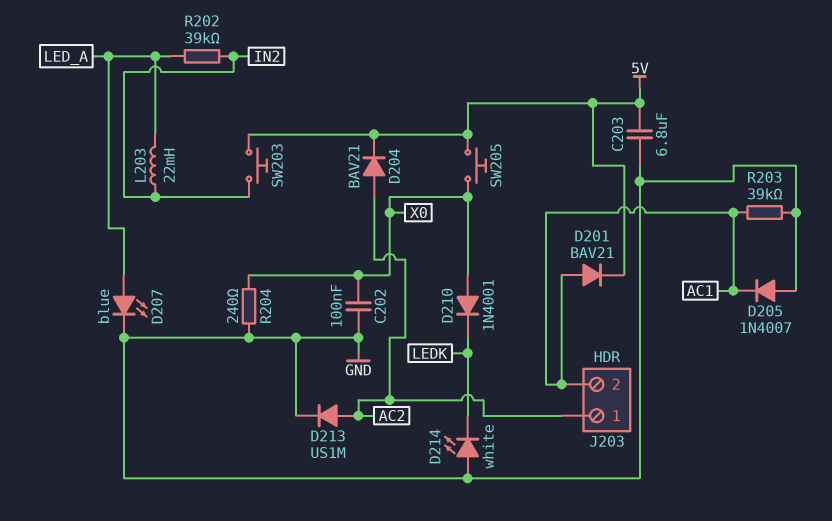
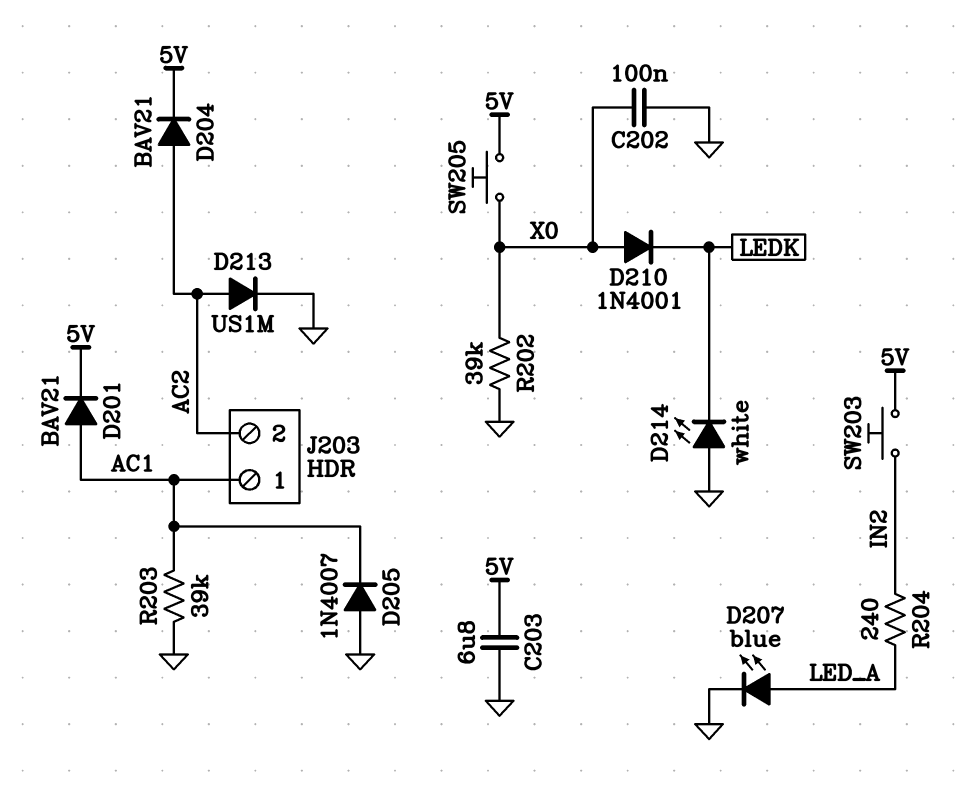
J203 pin 1: AC2 -> AC1
J203 pin 2: AC1 -> AC2
L203: 22mH (IN2, LED_A) -> none
R202: 39k (IN2, LED_A) -> 39k (GND, X0)
R204: 240 (GND, X0) -> 240 (IN2, LED_A)

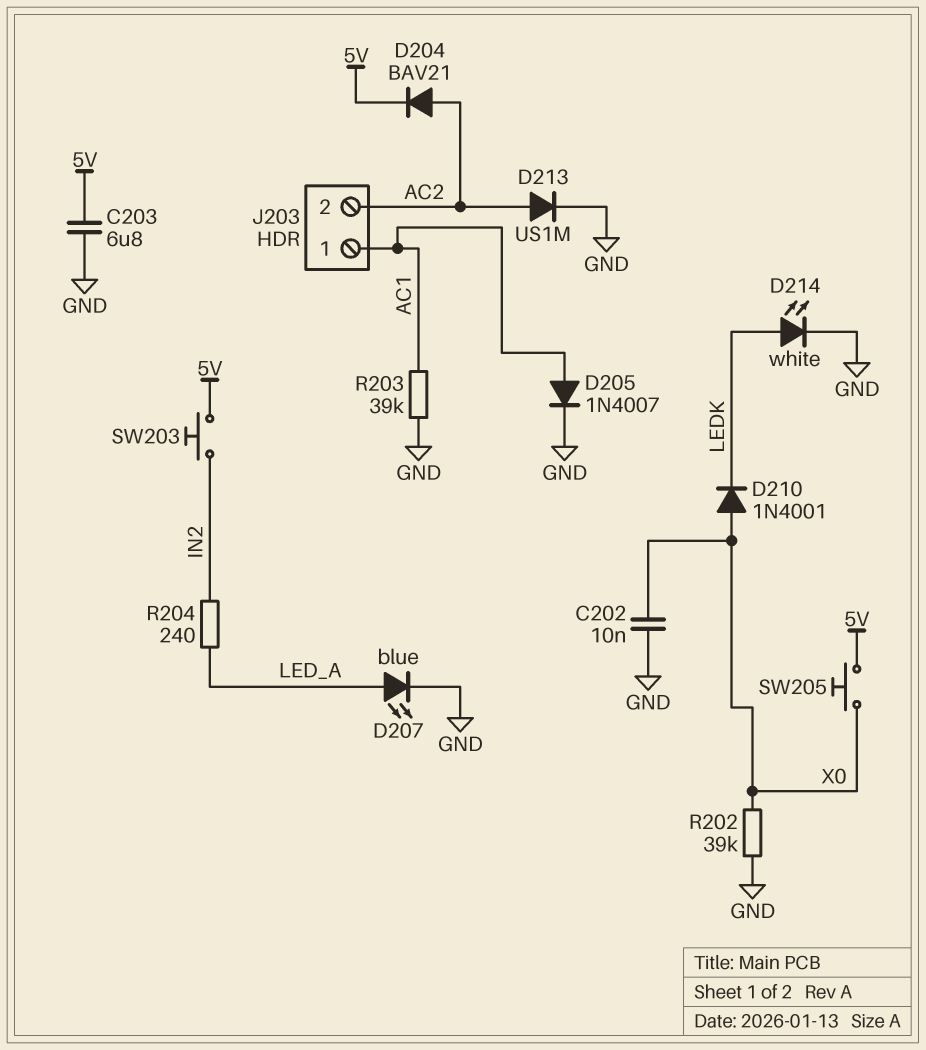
C202: 100nF (GND, X0) -> 10nF (GND, X0)
D201: diode BAV21 (A AC1, K 5V) -> none
D205: diode 1N4007 (A GND, K AC1) -> diode 1N4007 (A AC1, K GND)
D214: LED white (A GND, K LEDK) -> LED white (A LEDK, K GND)

